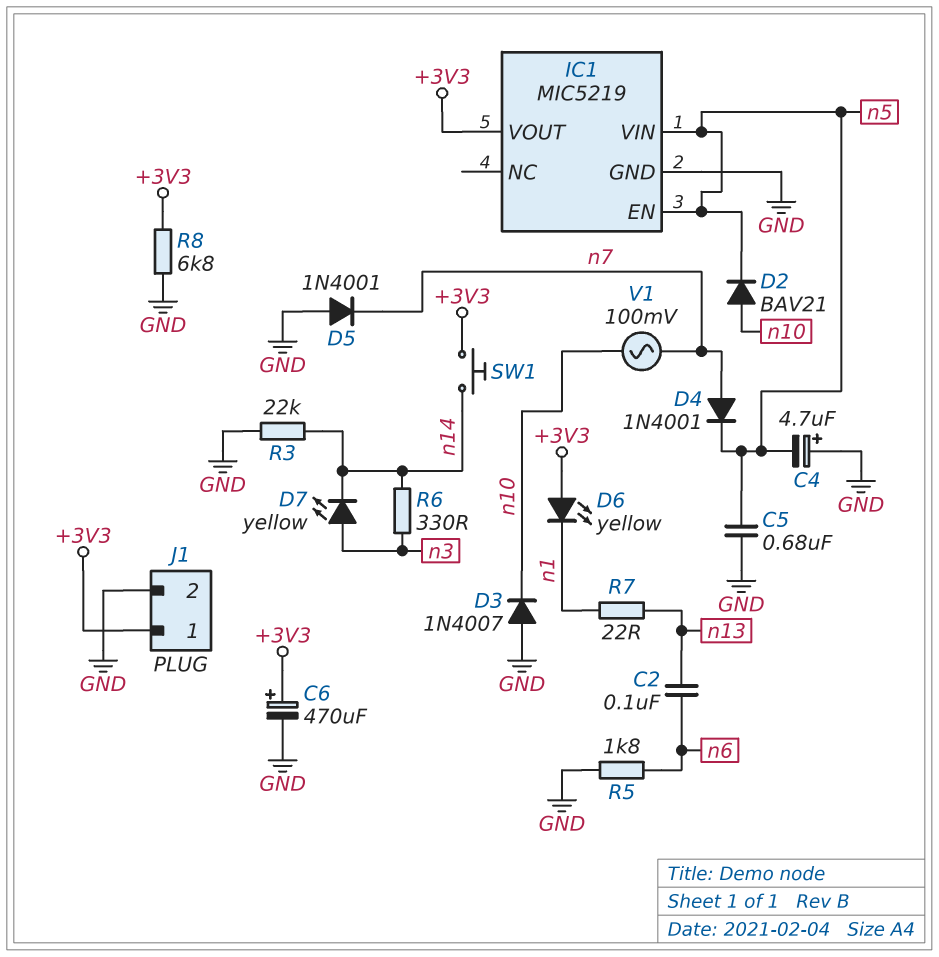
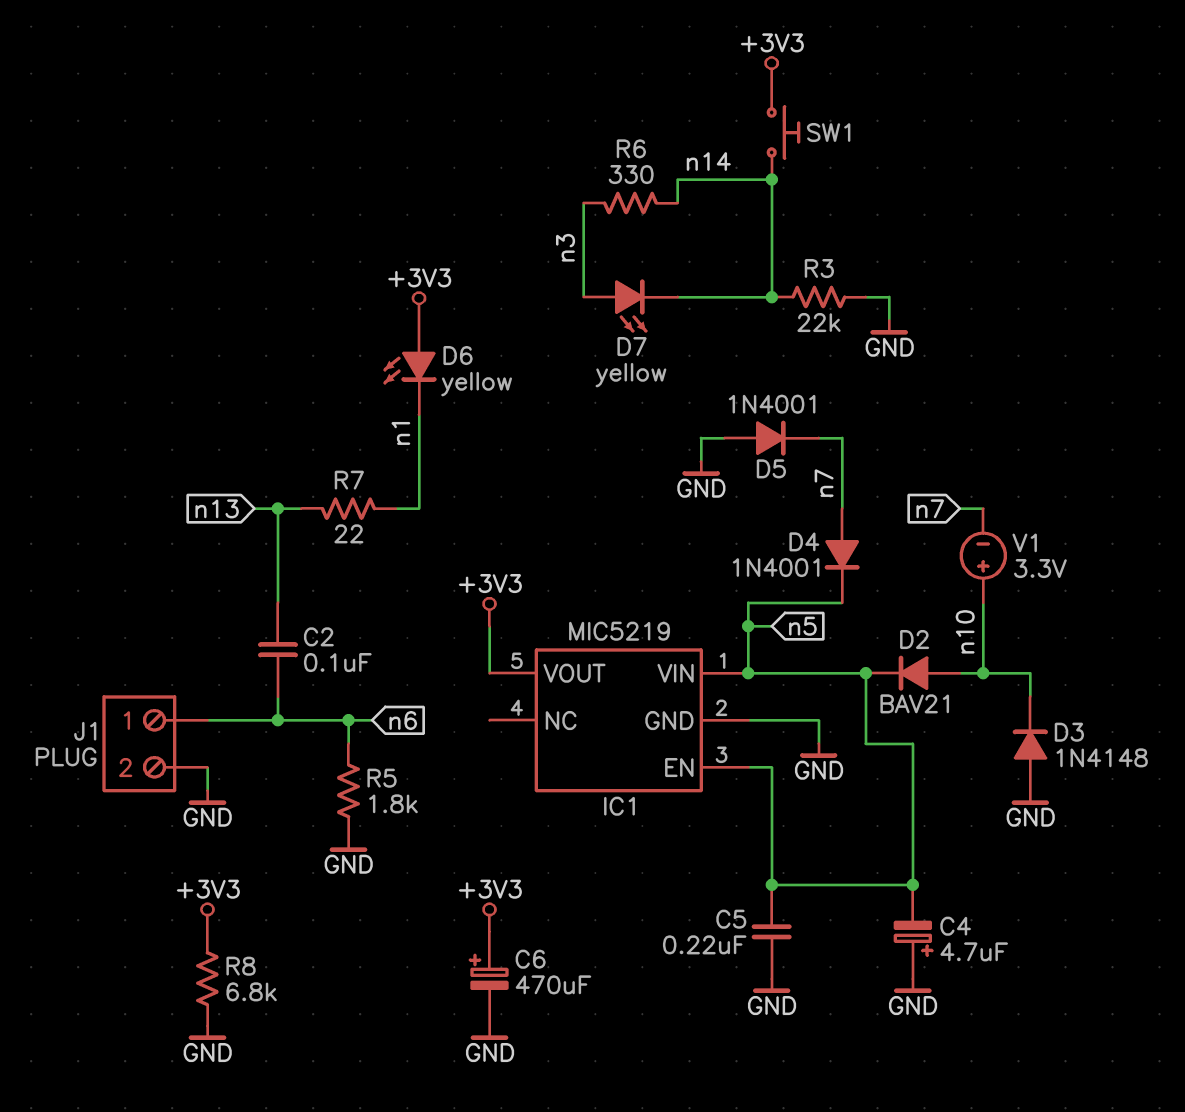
C5: 680nF (GND, n5) -> 220nF (GND, n5)
D3: diode 1N4007 (A GND, K n10) -> diode 1N4148 (A GND, K n10)
J1 pin 1: +3V3 -> n6
V1: AC 100mV (n7, n10) -> 3.3V (plus n10, minus n7)

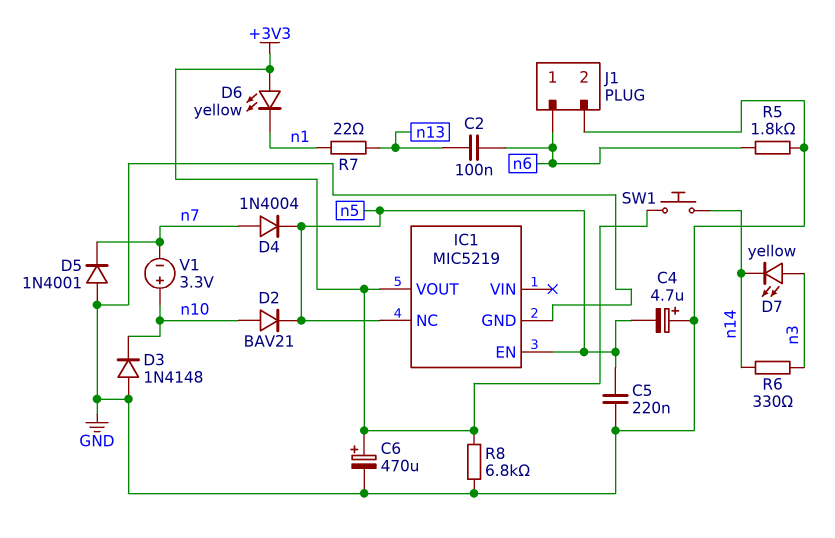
D4: diode 1N4001 (A n7, K n5) -> diode 1N4004 (A n7, K n5)
IC1 pin NC: none -> n5
IC1 pin VIN: n5 -> none
R3: 22k (GND, n14) -> none

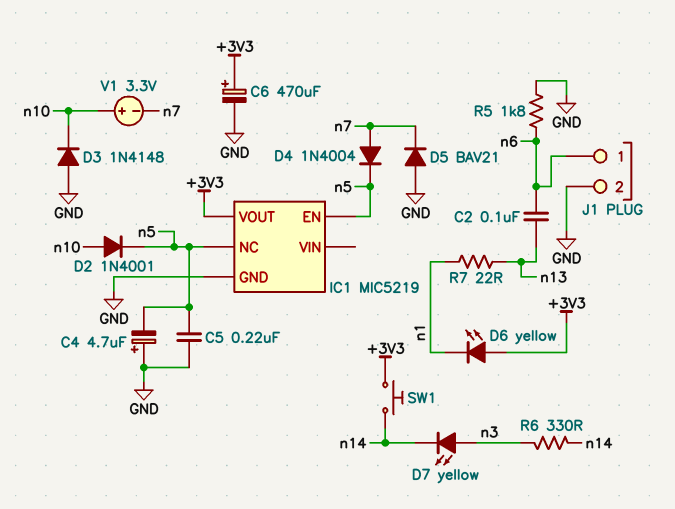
D2: diode BAV21 (A n10, K n5) -> diode 1N4001 (A n10, K n5)
D5: diode 1N4001 (A GND, K n7) -> diode BAV21 (A GND, K n7)
R8: 6.8k (+3V3, GND) -> none

